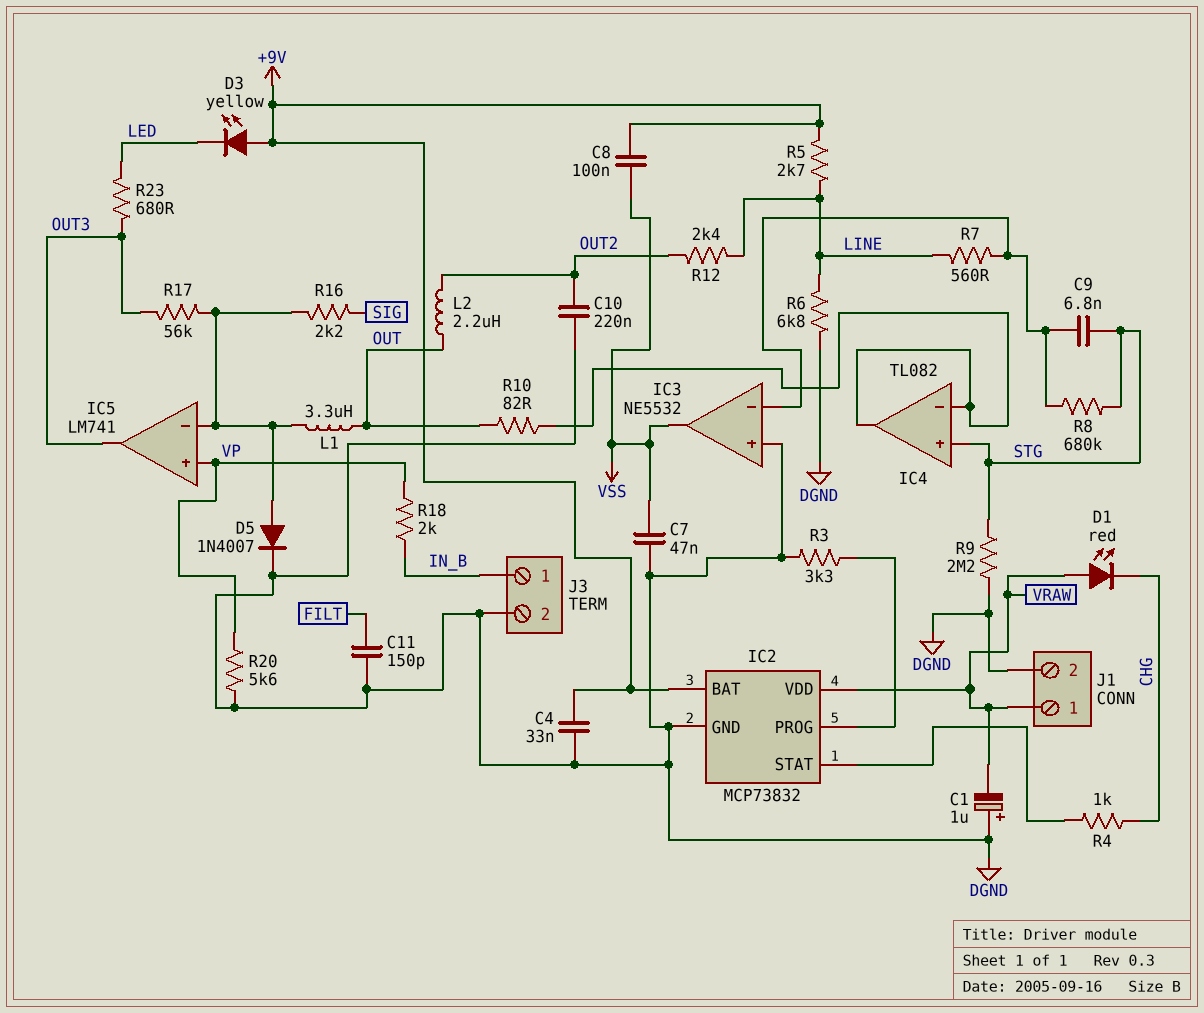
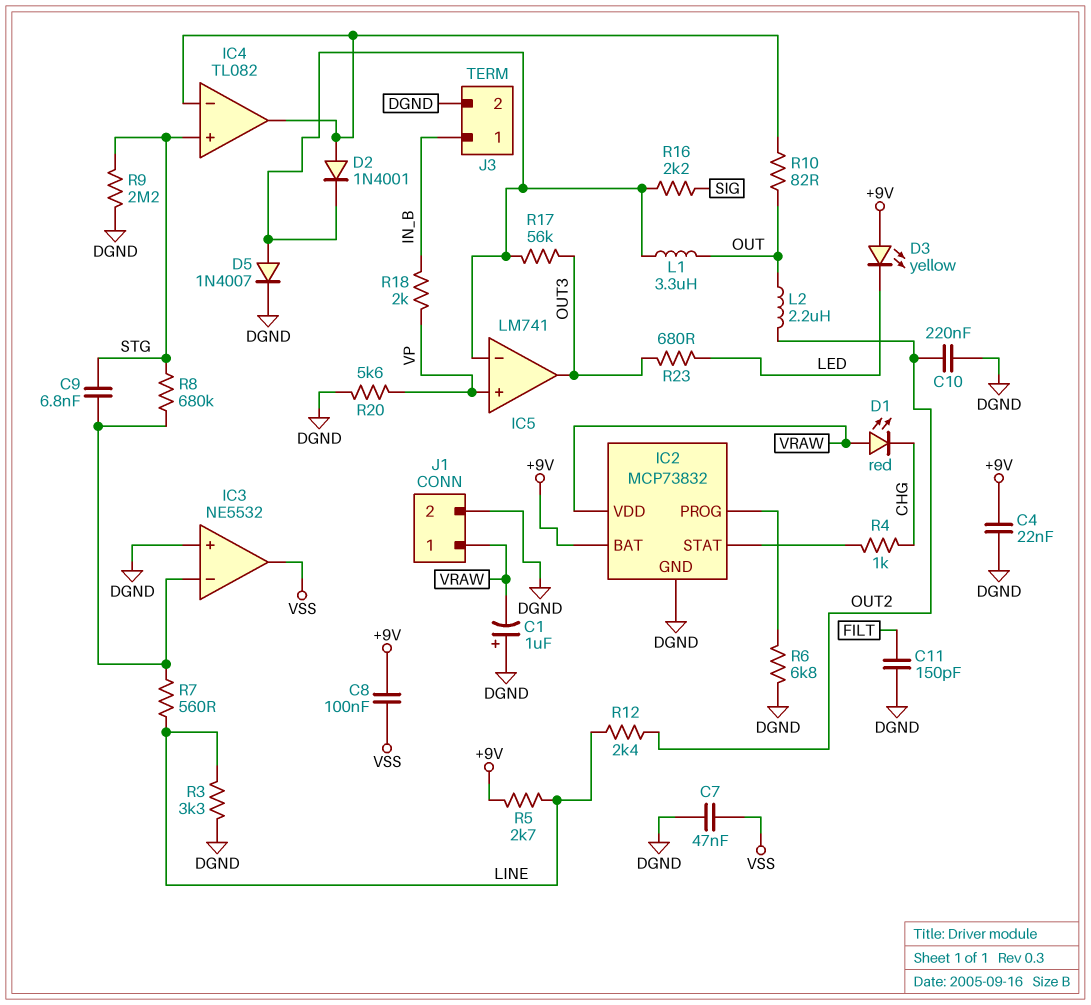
C4: 33nF (+9V, DGND) -> 22nF (+9V, DGND)
D2: none -> diode 1N4001 (A IC4/in-, K IC5/in-)
R3: 3.3k (DGND, IC2/PROG) -> 3.3k (DGND, LINE)
R6: 6.8k (DGND, LINE) -> 6.8k (DGND, IC2/PROG)

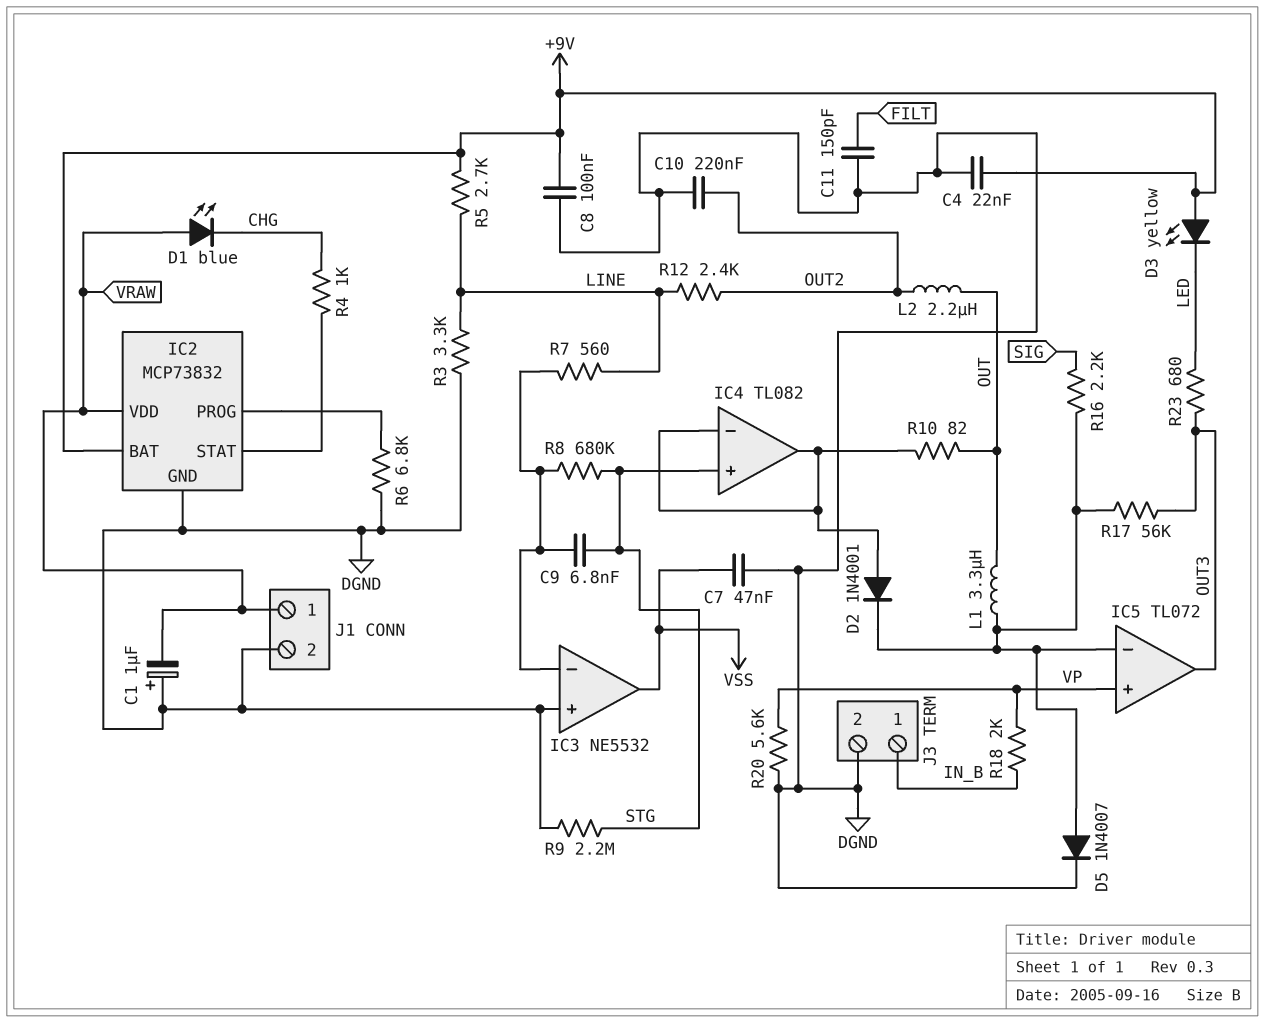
C8: 100nF (+9V, VSS) -> 100nF (+9V, DGND)
D1: LED red (A VRAW, K CHG) -> LED blue (A VRAW, K CHG)
IC5: LM741 -> TL072

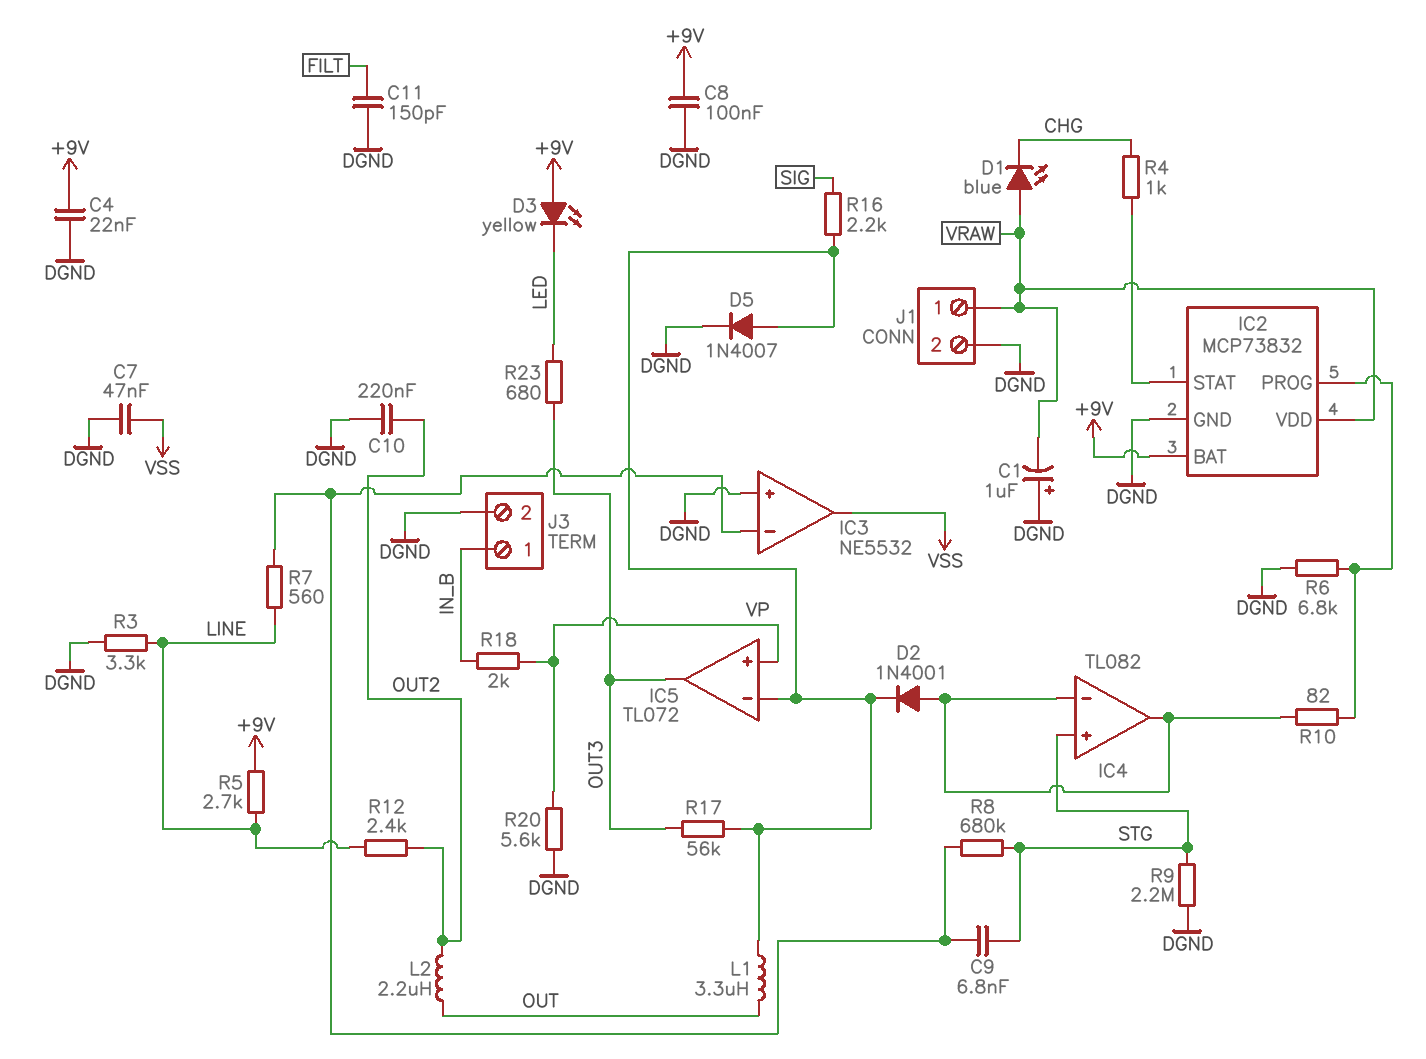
R10: 82 (IC4/in-, OUT) -> 82 (IC2/PROG, IC4/in-)

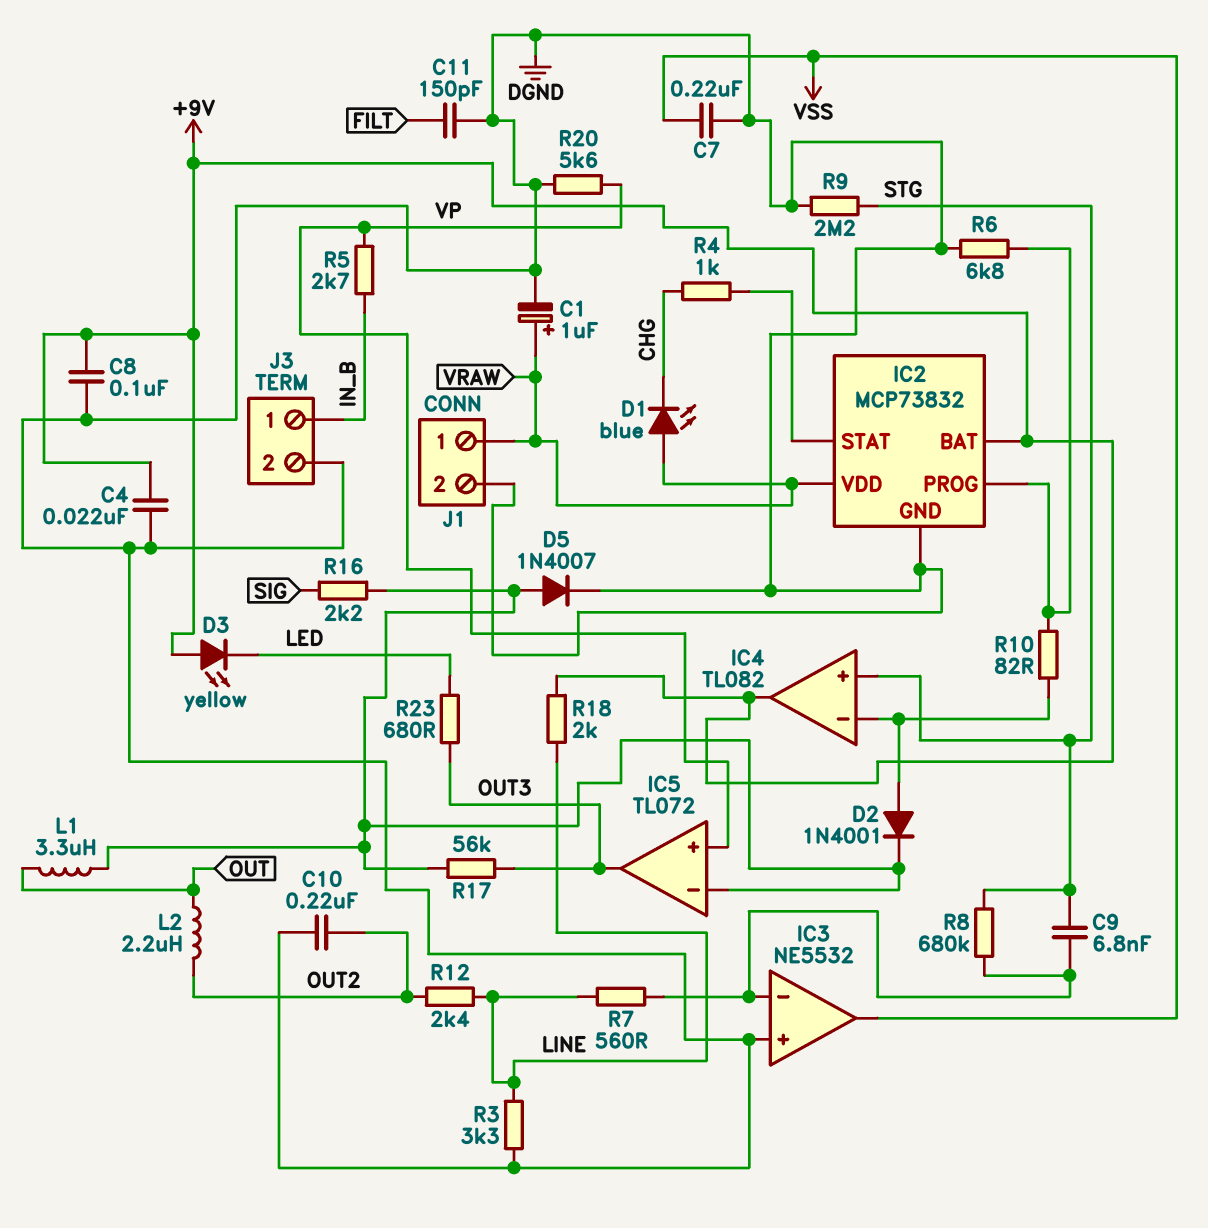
C1: 1uF (plus DGND, minus VRAW) -> 1uF (plus VRAW, minus DGND)
C7: 47nF (DGND, VSS) -> 220nF (DGND, VSS)
IC4 pin out: IC4/in- -> +9V
R5: 2.7k (+9V, LINE) -> 2.7k (IN_B, VP)
R18: 2k (IN_B, VP) -> 2k (+9V, LINE)

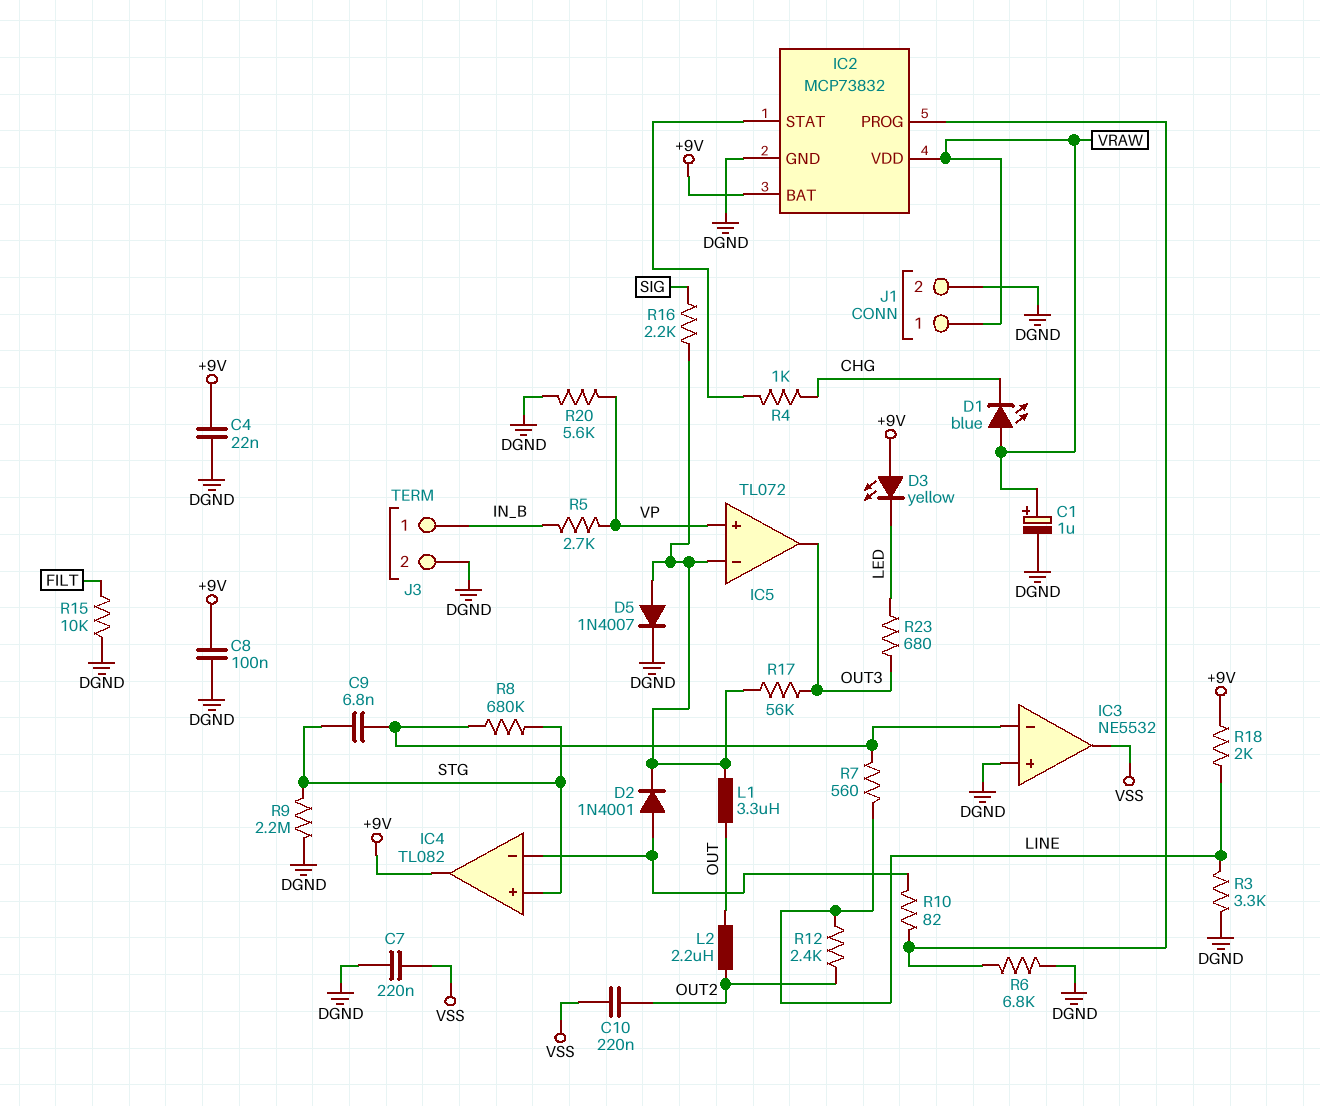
C10: 220nF (DGND, OUT2) -> 220nF (OUT2, VSS)
C11: 150pF (DGND, FILT) -> none
R15: none -> 10k (DGND, FILT)

